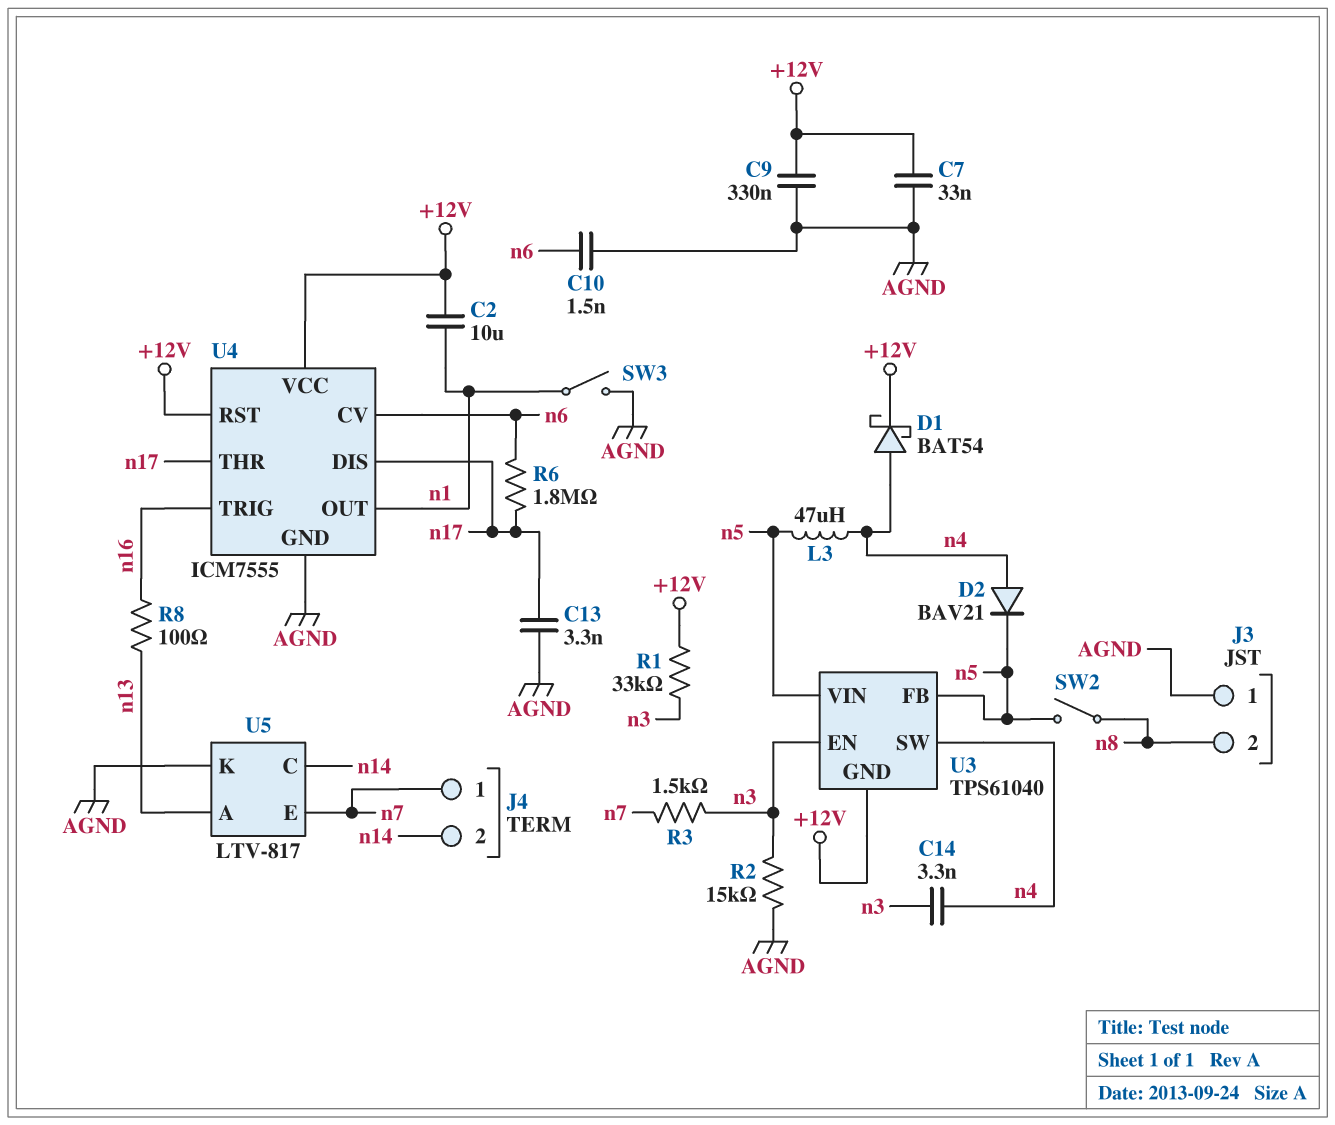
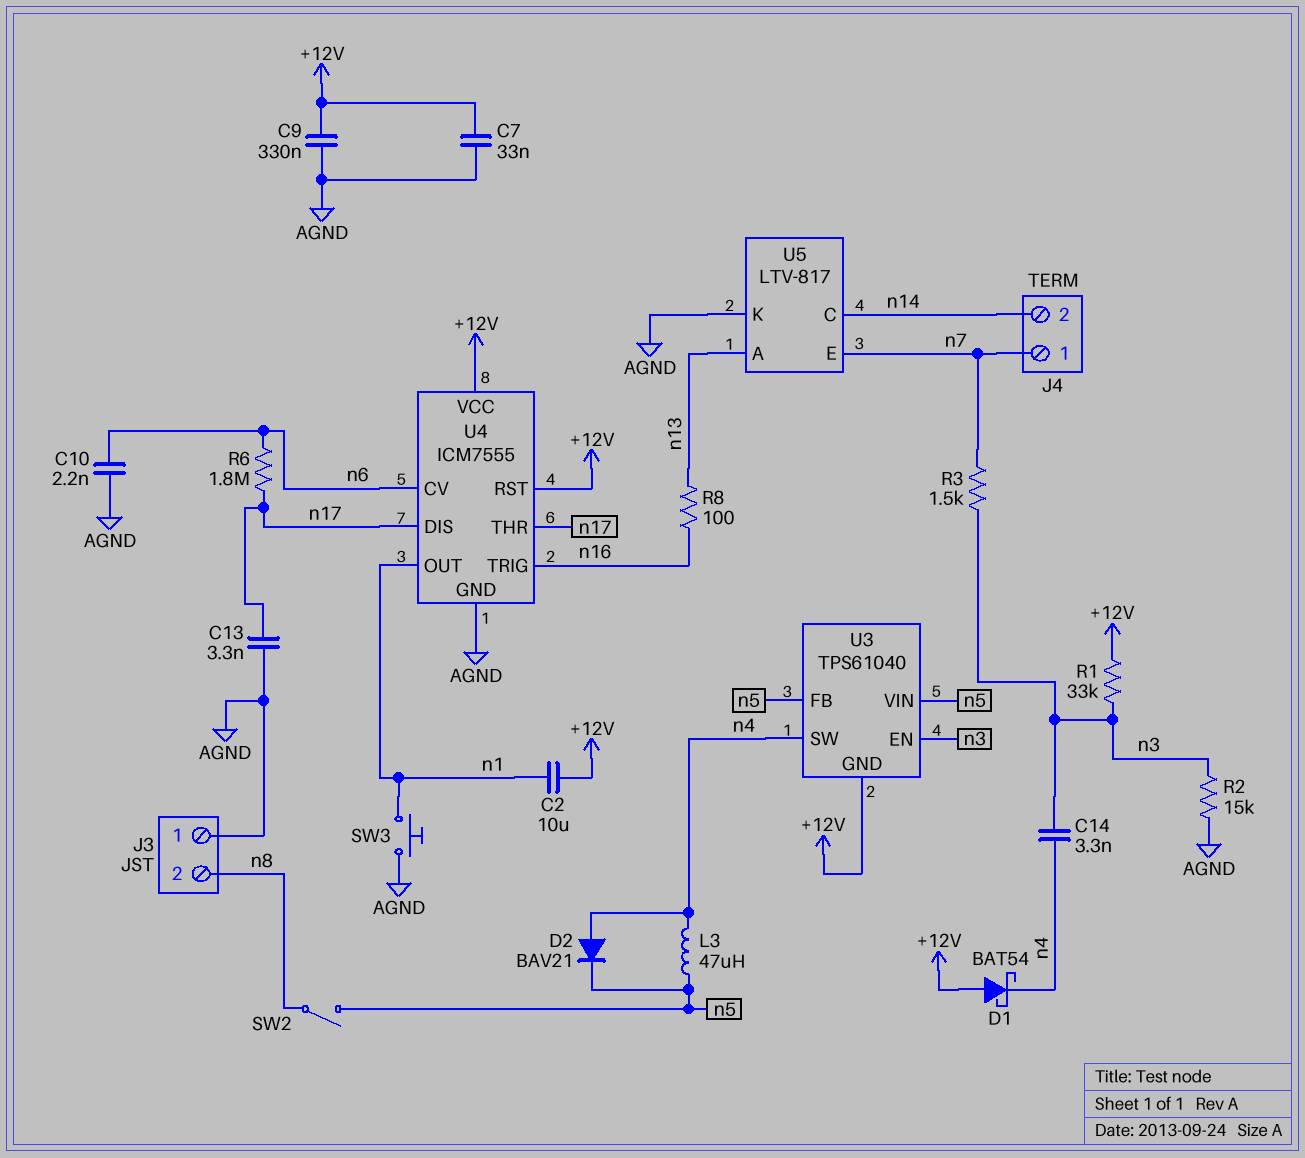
C10: 1.5nF (AGND, n6) -> 2.2nF (AGND, n6)
D1: schottky BAT54 (A n4, K +12V) -> schottky BAT54 (A +12V, K n4)
SW3: switch (AGND, n1) -> button (AGND, n1)

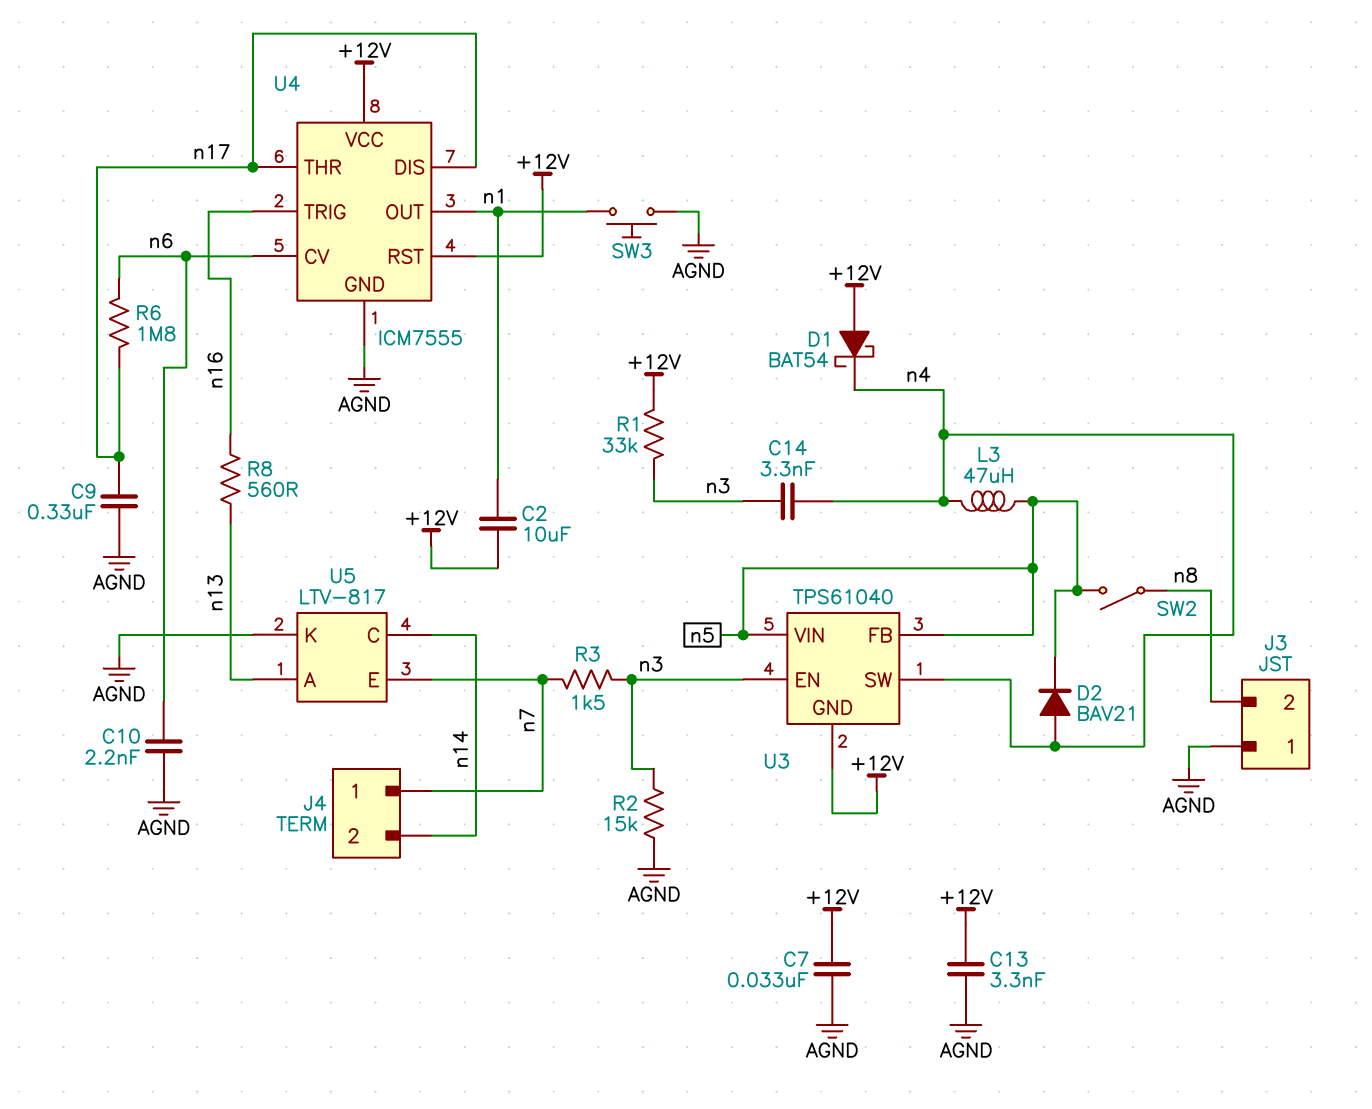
C9: 330nF (+12V, AGND) -> 330nF (AGND, n17)
C13: 3.3nF (AGND, n17) -> 3.3nF (+12V, AGND)
R8: 100 (n13, n16) -> 560 (n13, n16)

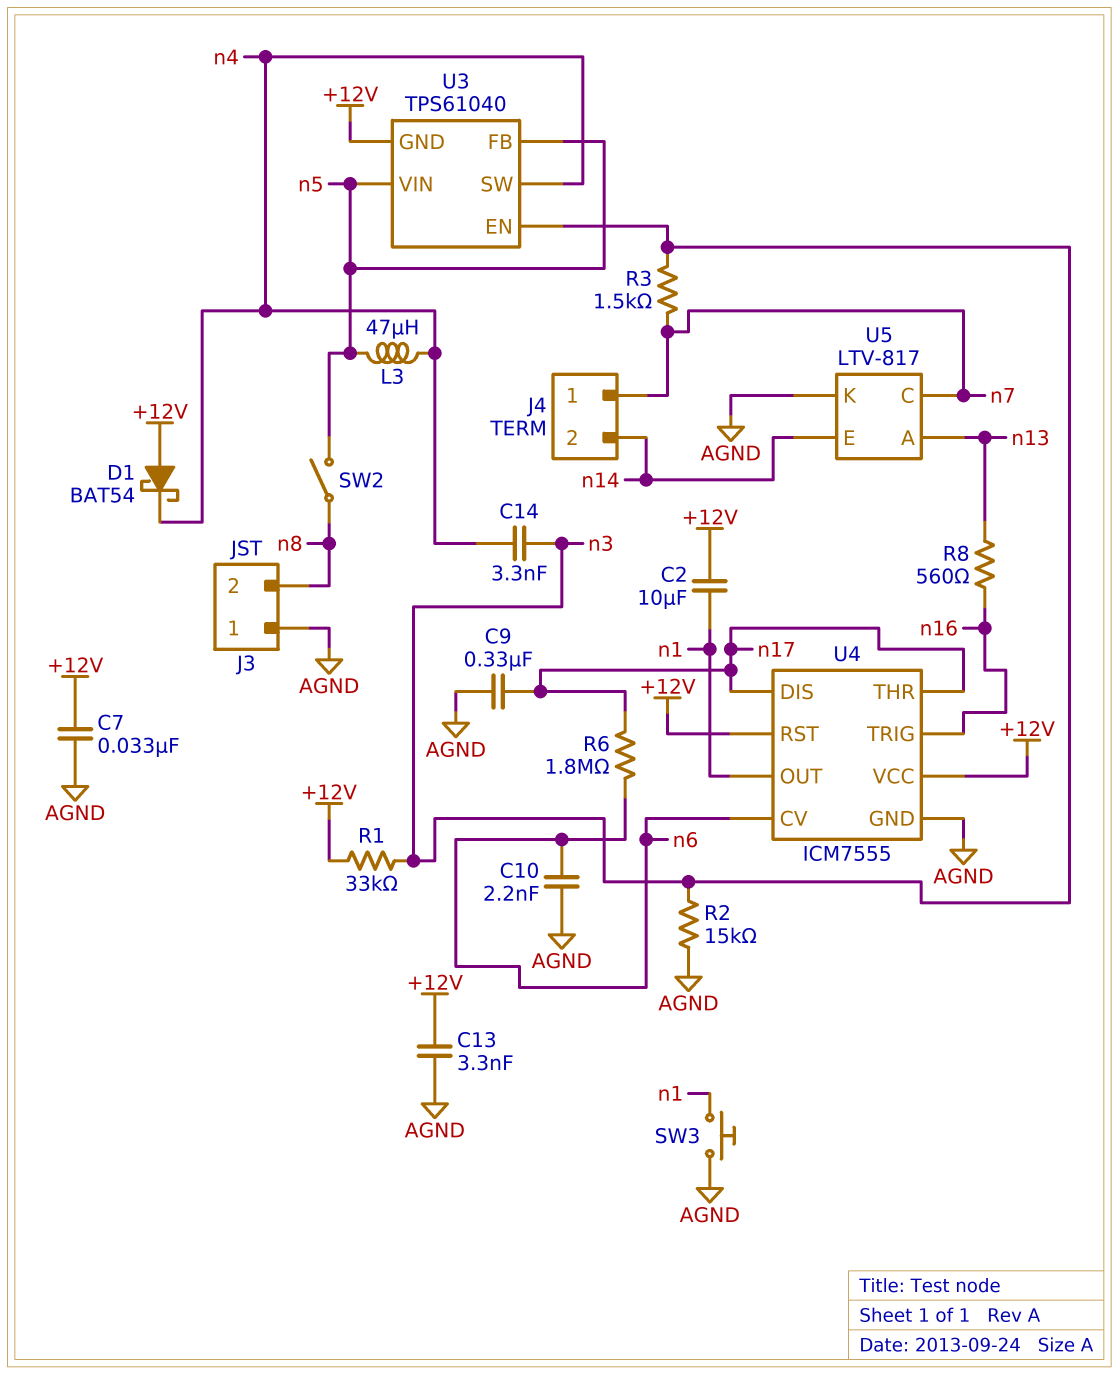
D2: diode BAV21 (A n4, K n5) -> none
U5 pin C: n14 -> n7
U5 pin E: n7 -> n14

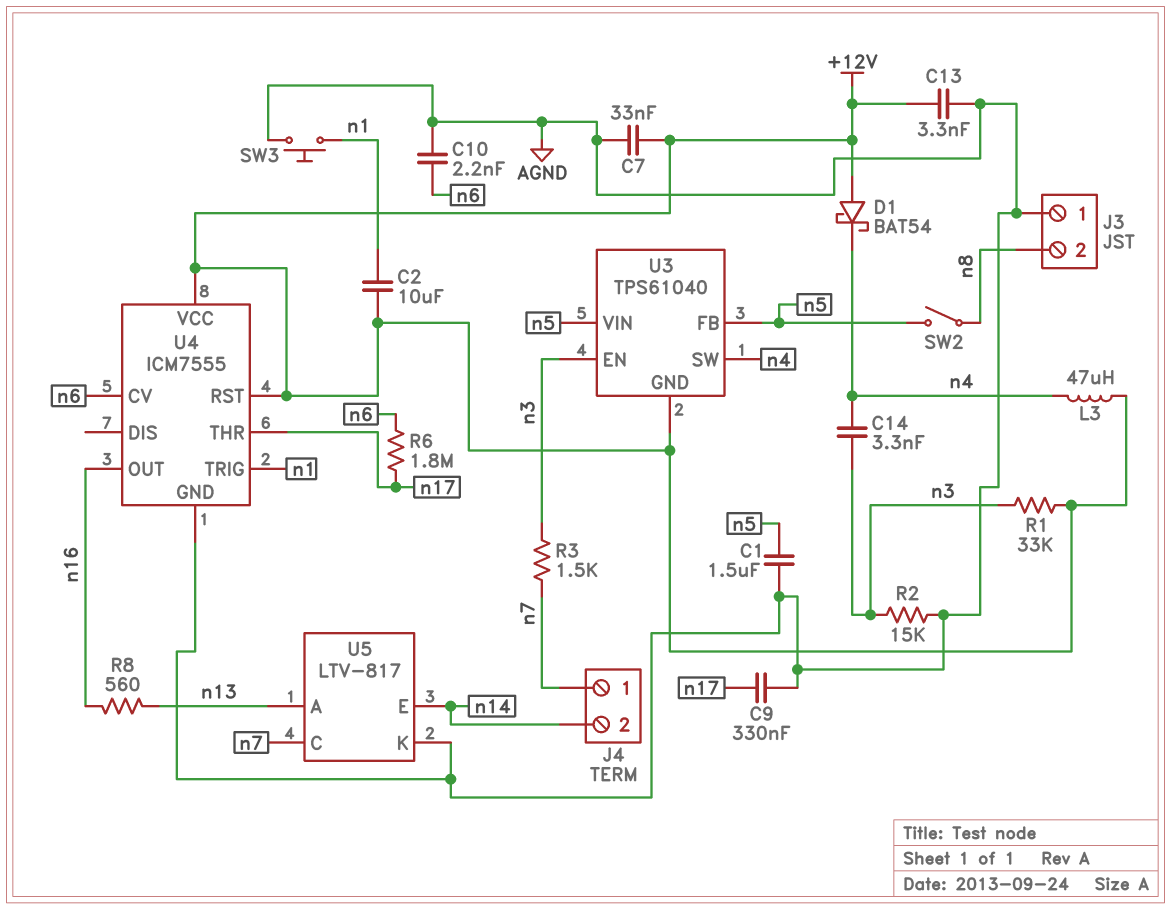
C1: none -> 1.5uF (AGND, n5)
L3: 47uH (n4, n5) -> 47uH (+12V, n4)
U4 pin DIS: n17 -> none
U4 pin OUT: n1 -> n16
U4 pin TRIG: n16 -> n1

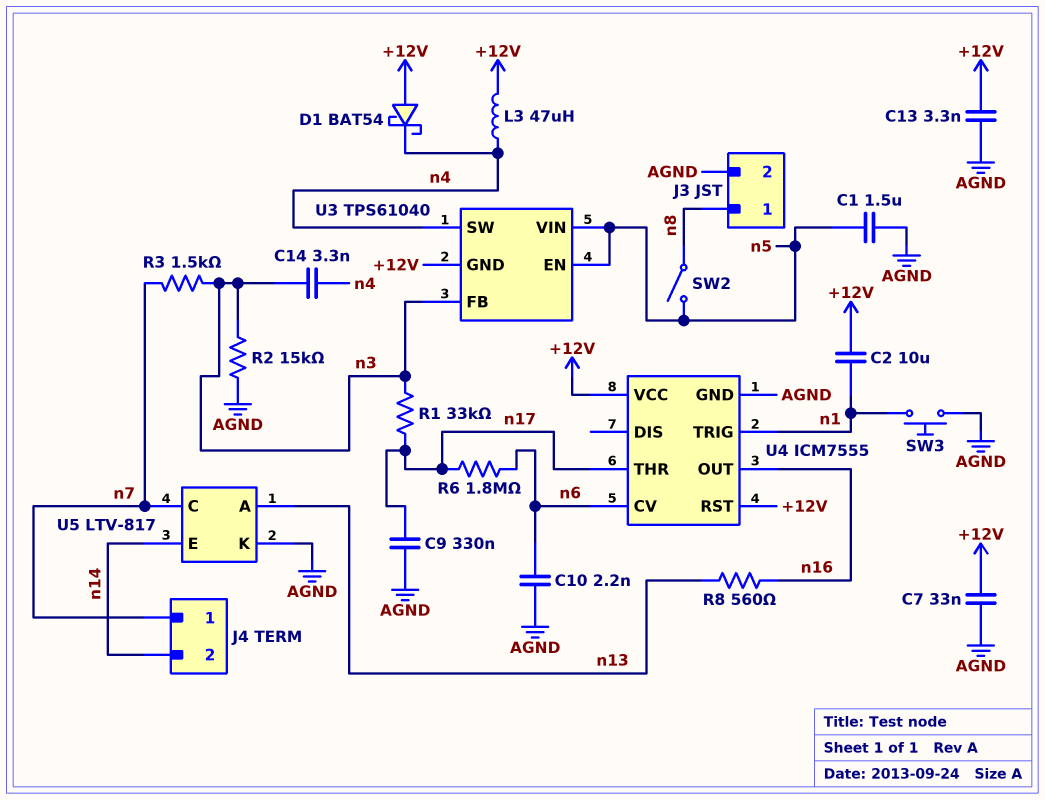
J3 pin 1: AGND -> n8
J3 pin 2: n8 -> AGND
R1: 33k (+12V, n3) -> 33k (n3, n17)
U3 pin EN: n3 -> n5
U3 pin FB: n5 -> n3

